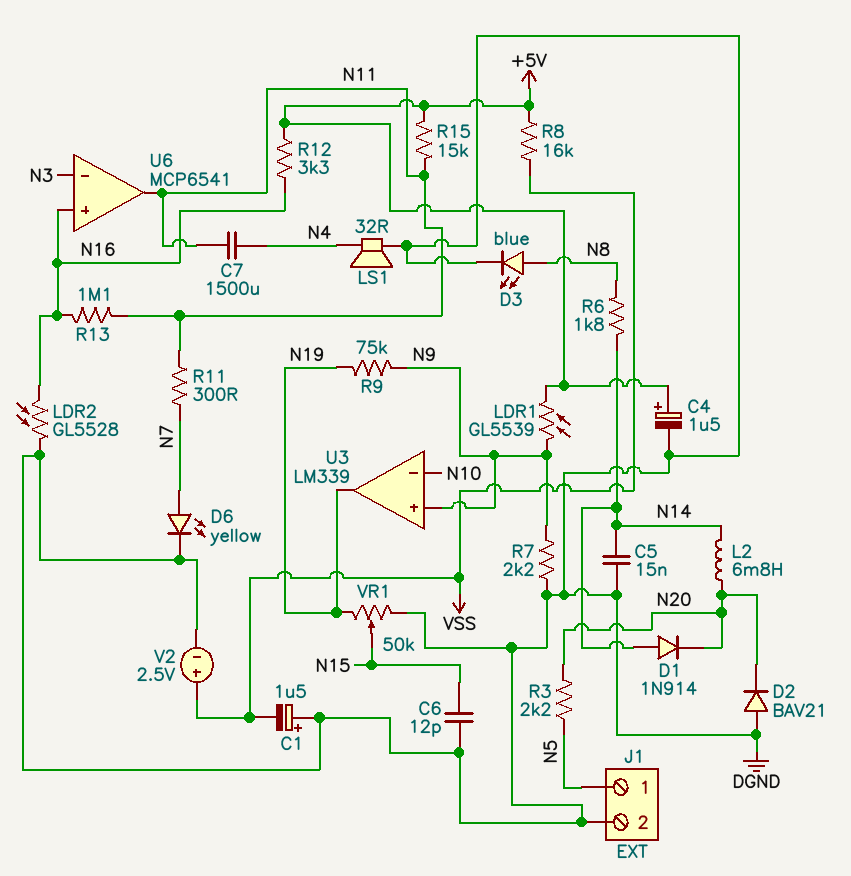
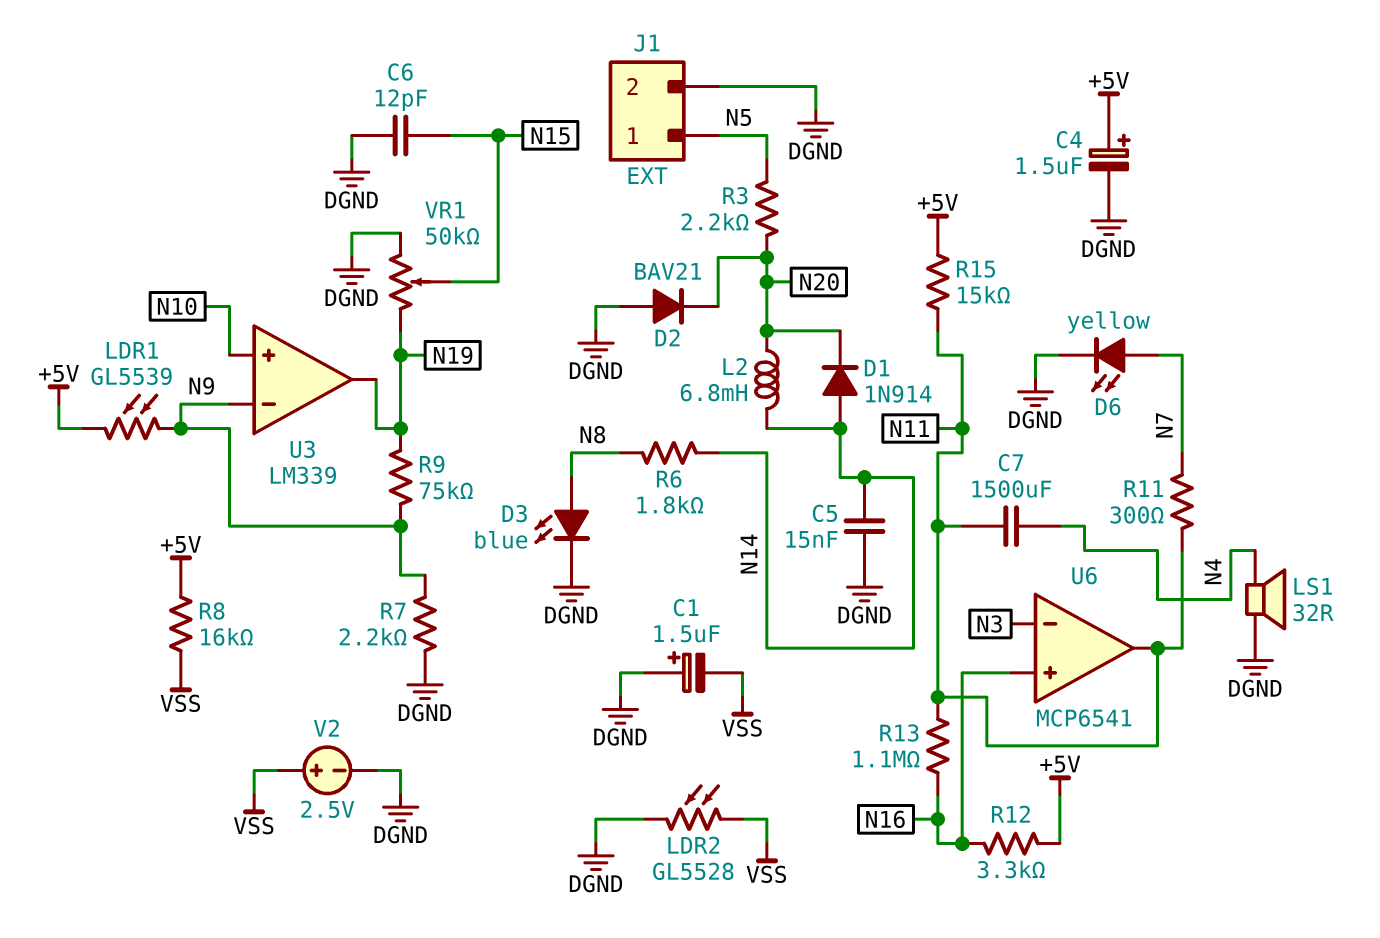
LDR2: GL5528 (DGND, N16) -> GL5528 (DGND, VSS)
U3 pin in+: N9 -> N10
U3 pin in-: N10 -> N9

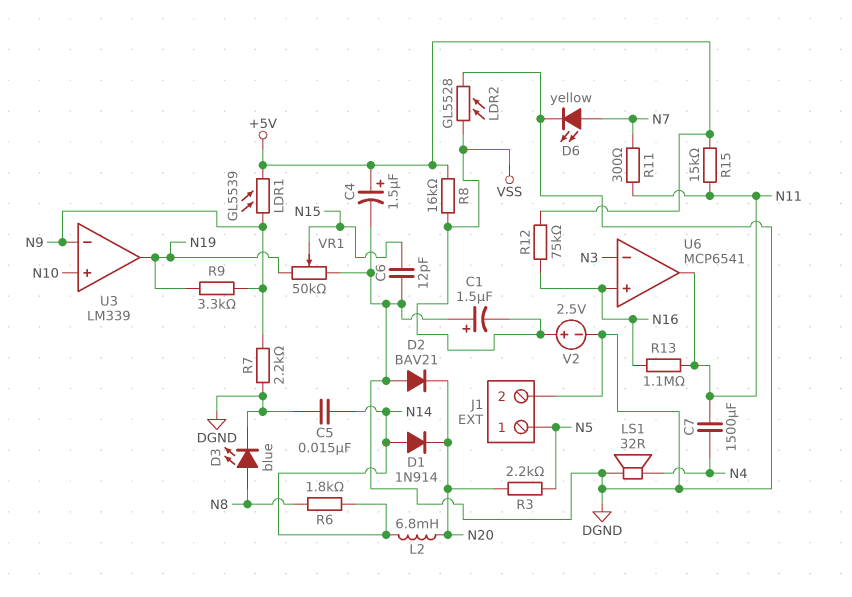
R9: 75k (N9, N19) -> 3.3k (N9, N19)
R12: 3.3k (+5V, N16) -> 75k (+5V, N16)

